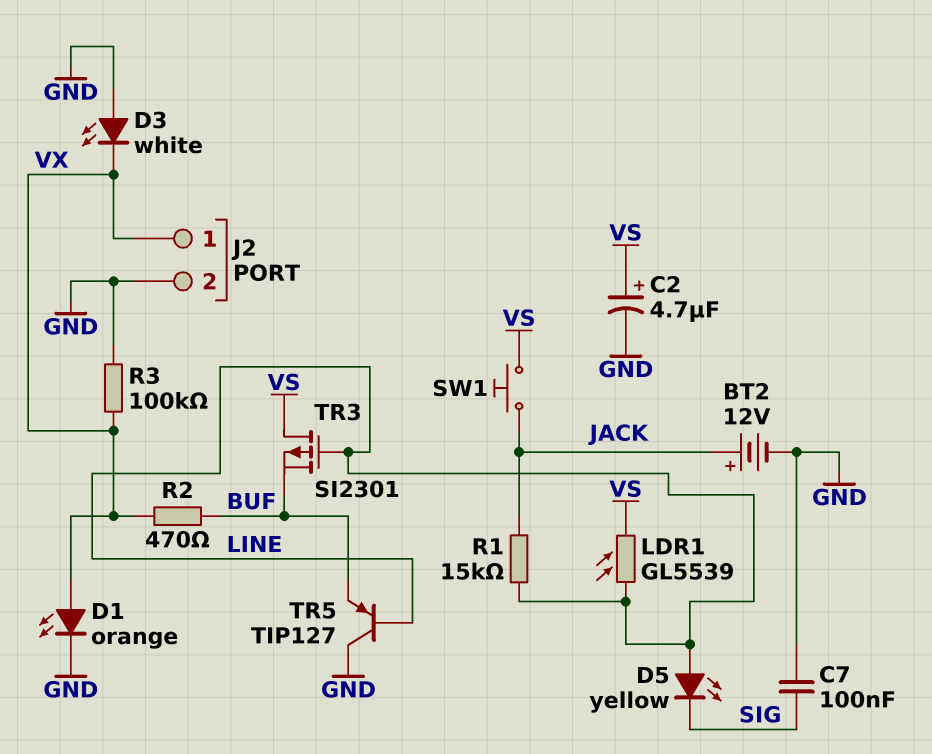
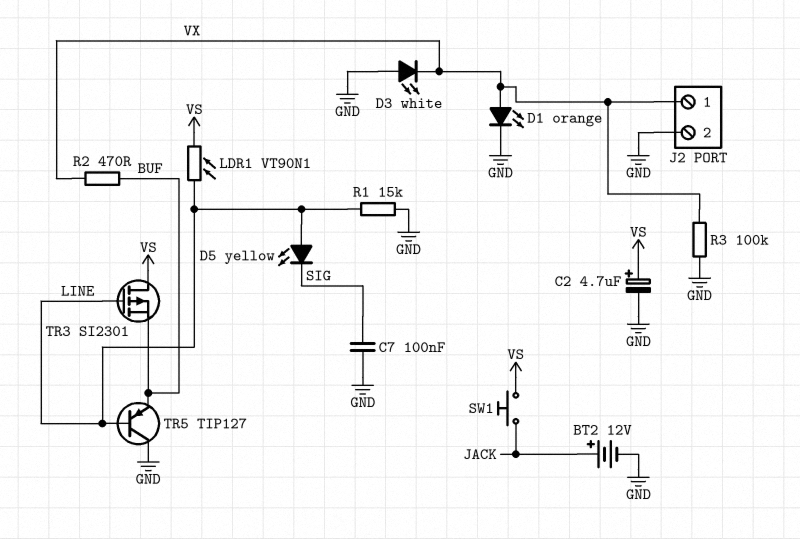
LDR1: GL5539 (LINE, VS) -> VT90N1 (LINE, VS)
R1: 15k (JACK, LINE) -> 15k (GND, LINE)

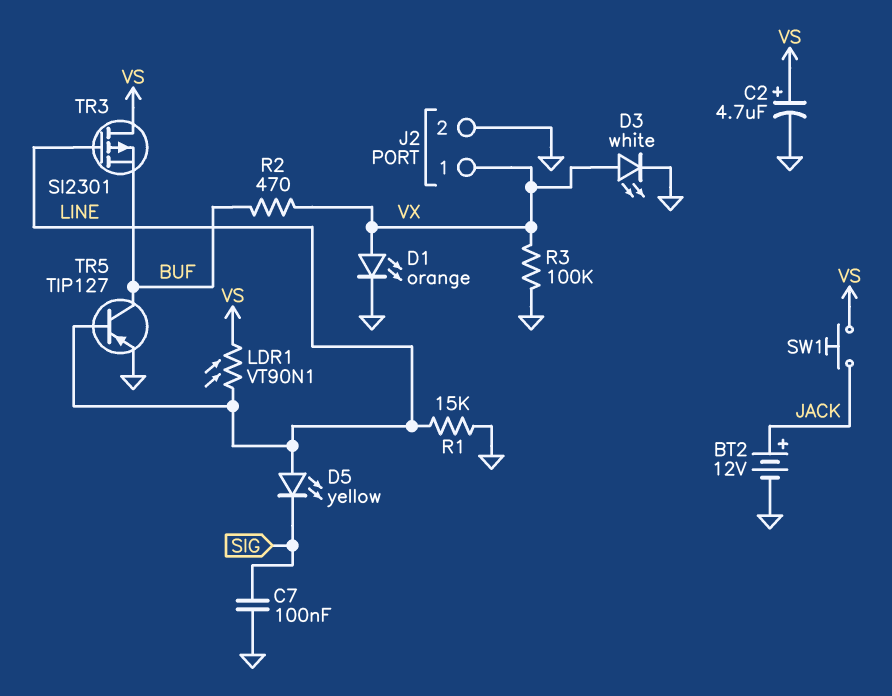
D3: LED white (A GND, K VX) -> LED white (A VX, K GND)
TR5: PNP TIP127 (B LINE, C GND, E BUF) -> PNP TIP127 (B LINE, C BUF, E GND)

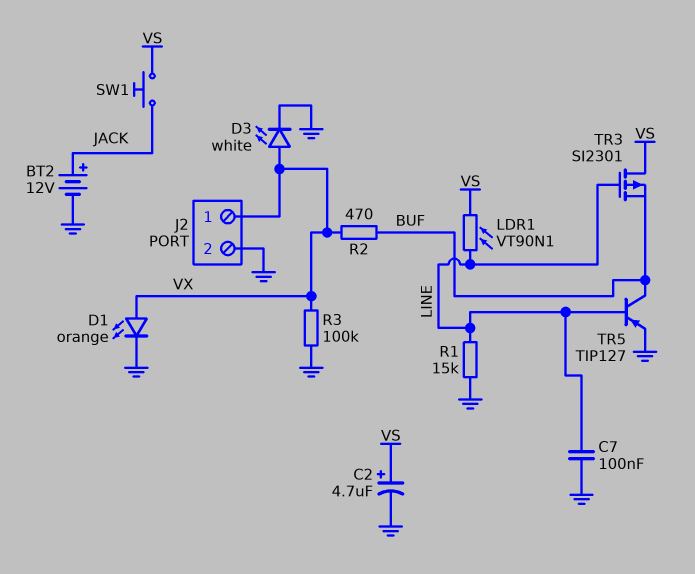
C7: 100nF (GND, SIG) -> 100nF (GND, LINE)
D5: LED yellow (A LINE, K SIG) -> none

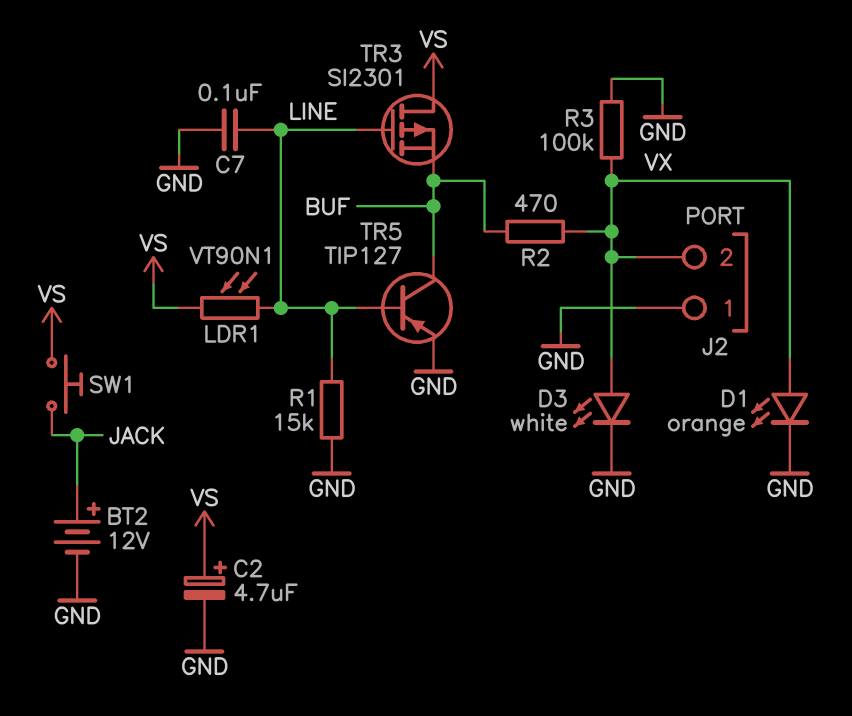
J2 pin 1: VX -> GND
J2 pin 2: GND -> VX

